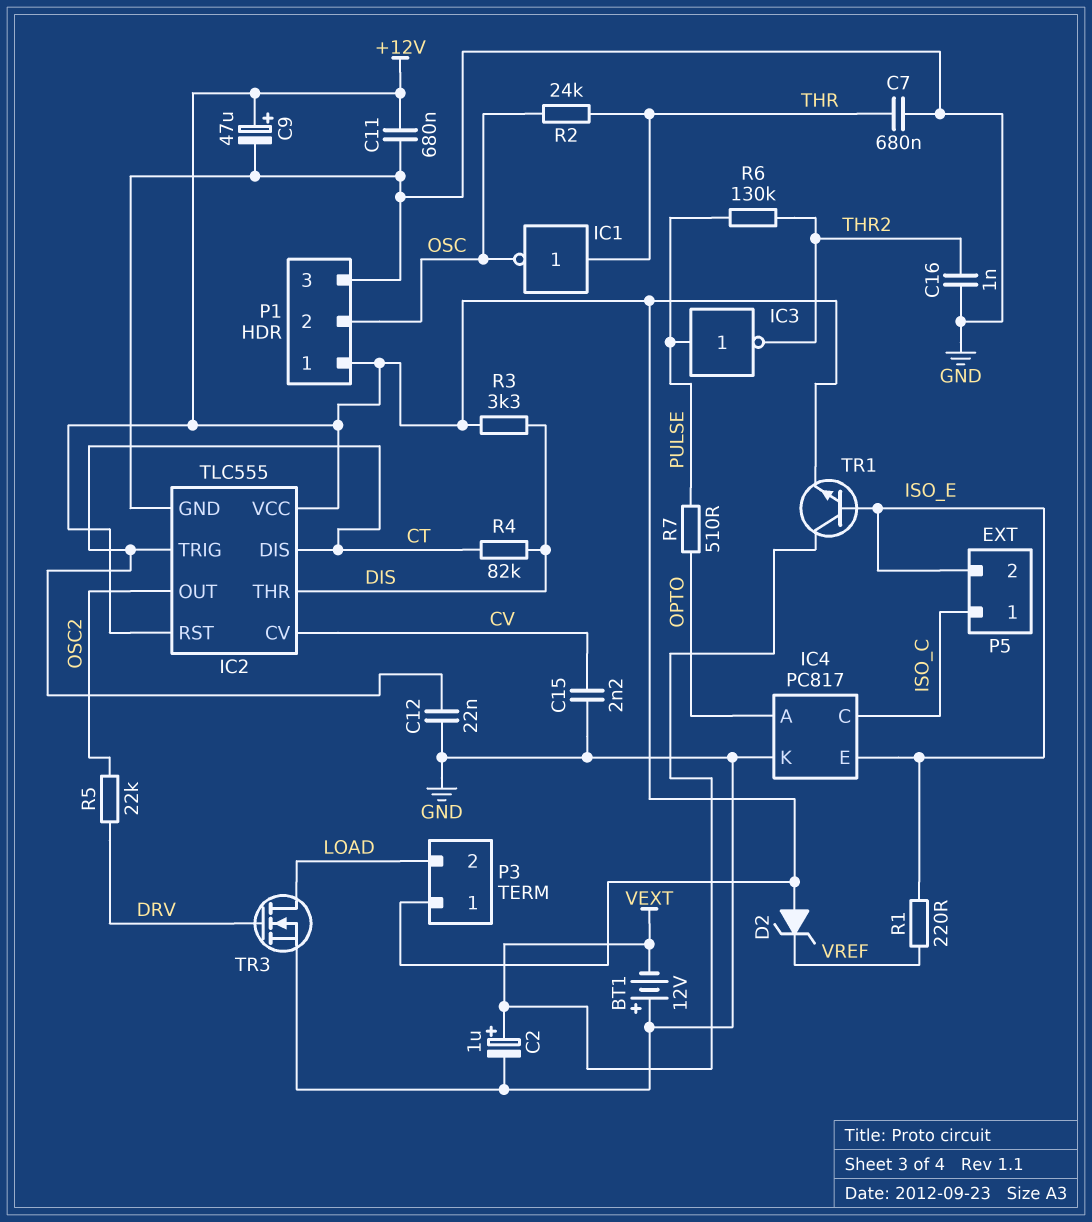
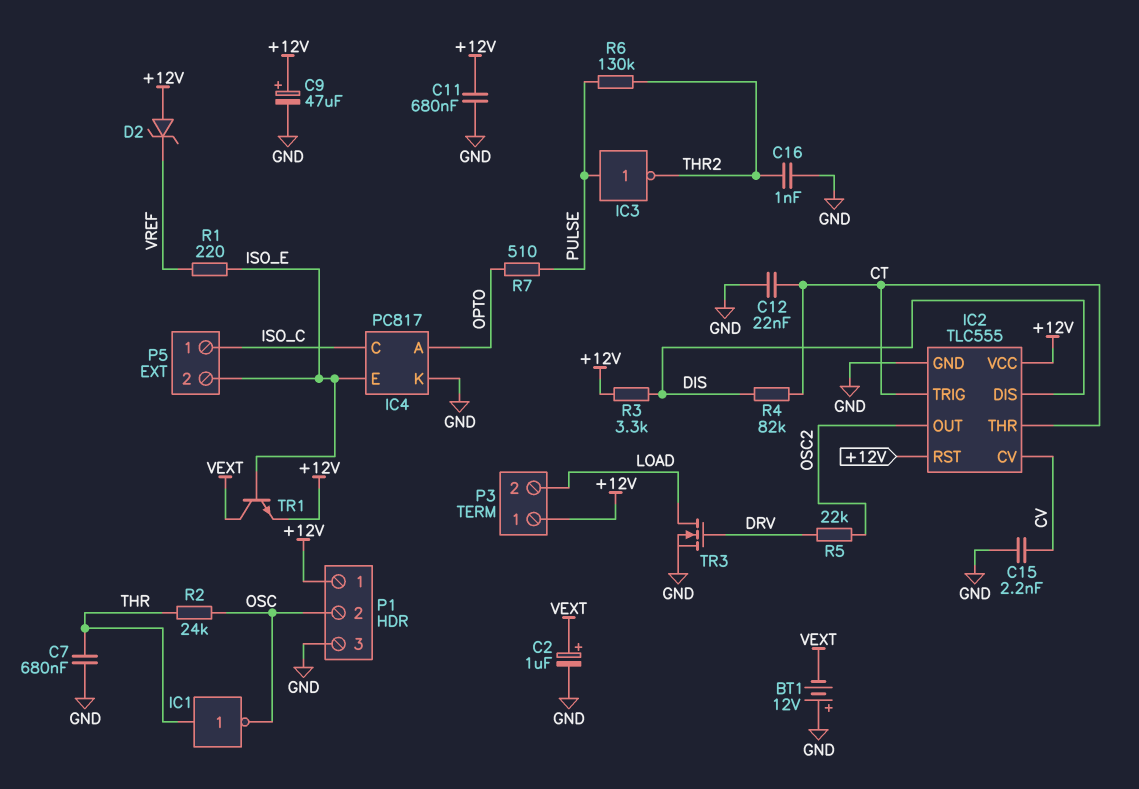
IC2 pin DIS: CT -> DIS
IC2 pin THR: DIS -> CT

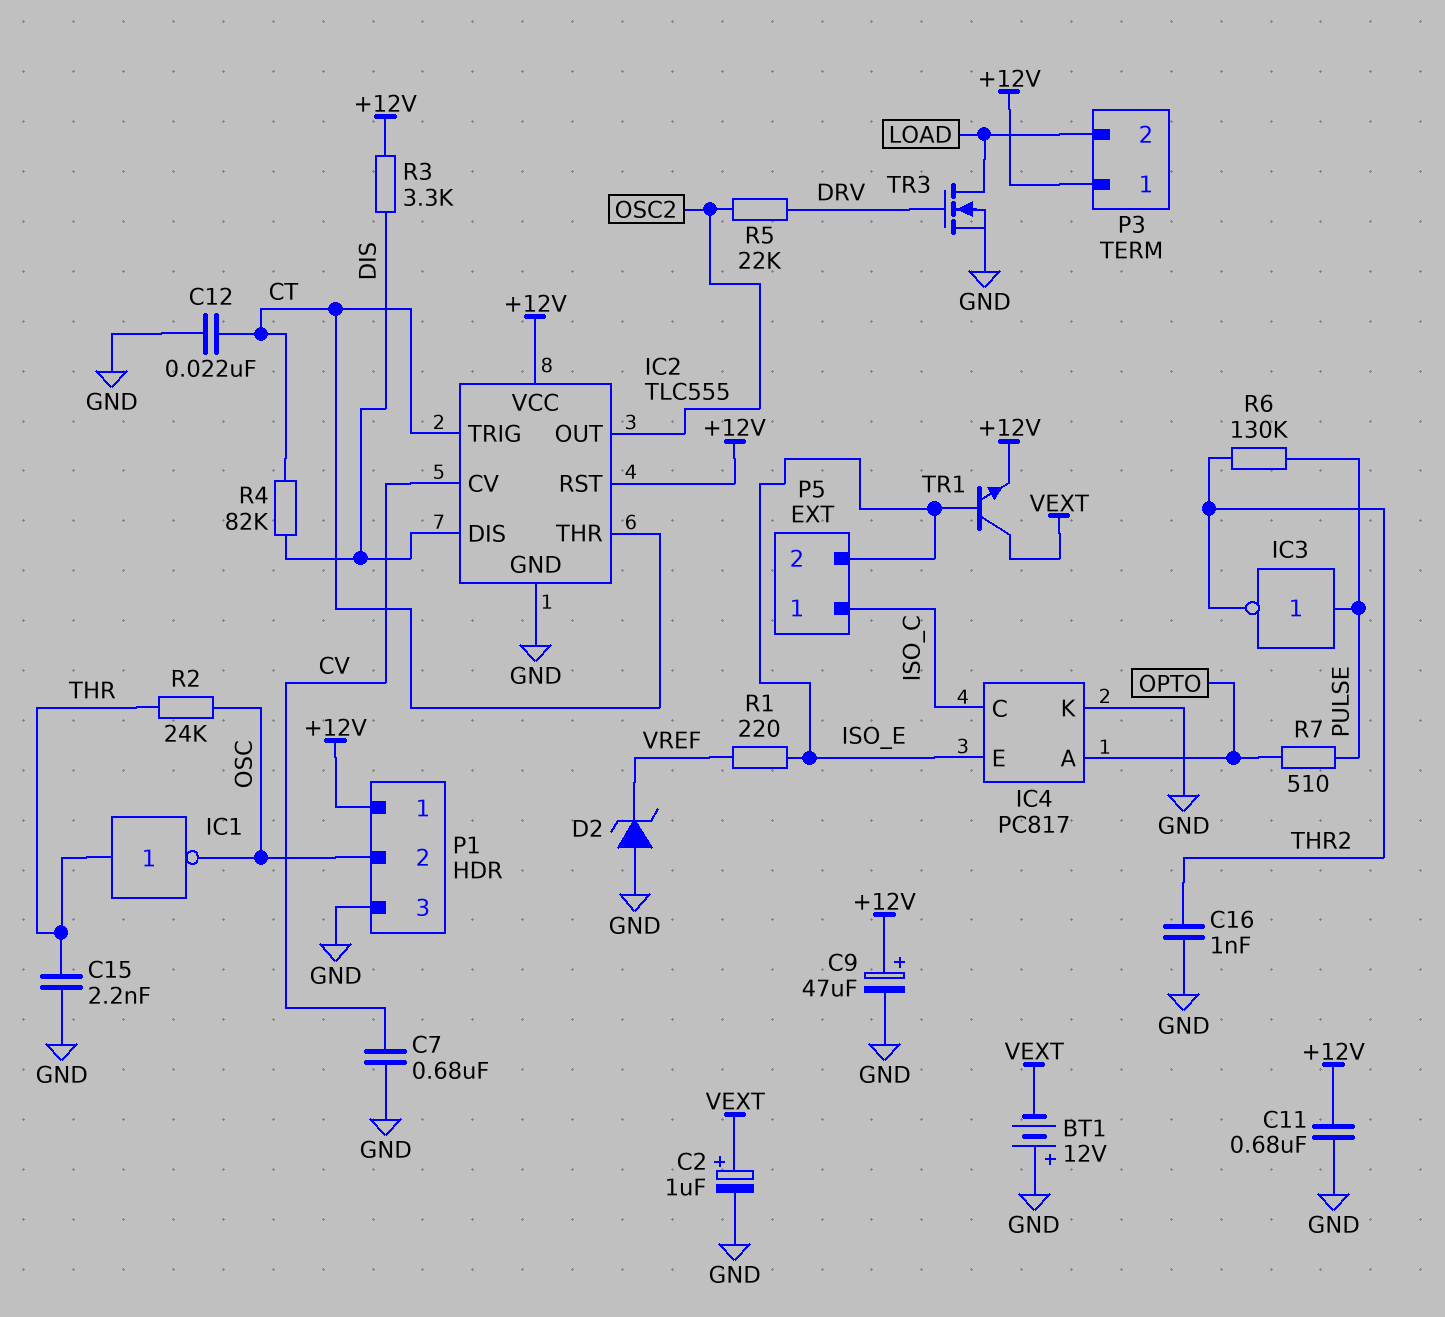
C7: 680nF (GND, THR) -> 680nF (CV, GND)
C15: 2.2nF (CV, GND) -> 2.2nF (GND, THR)
D2: zener (A +12V, K VREF) -> zener (A GND, K VREF)

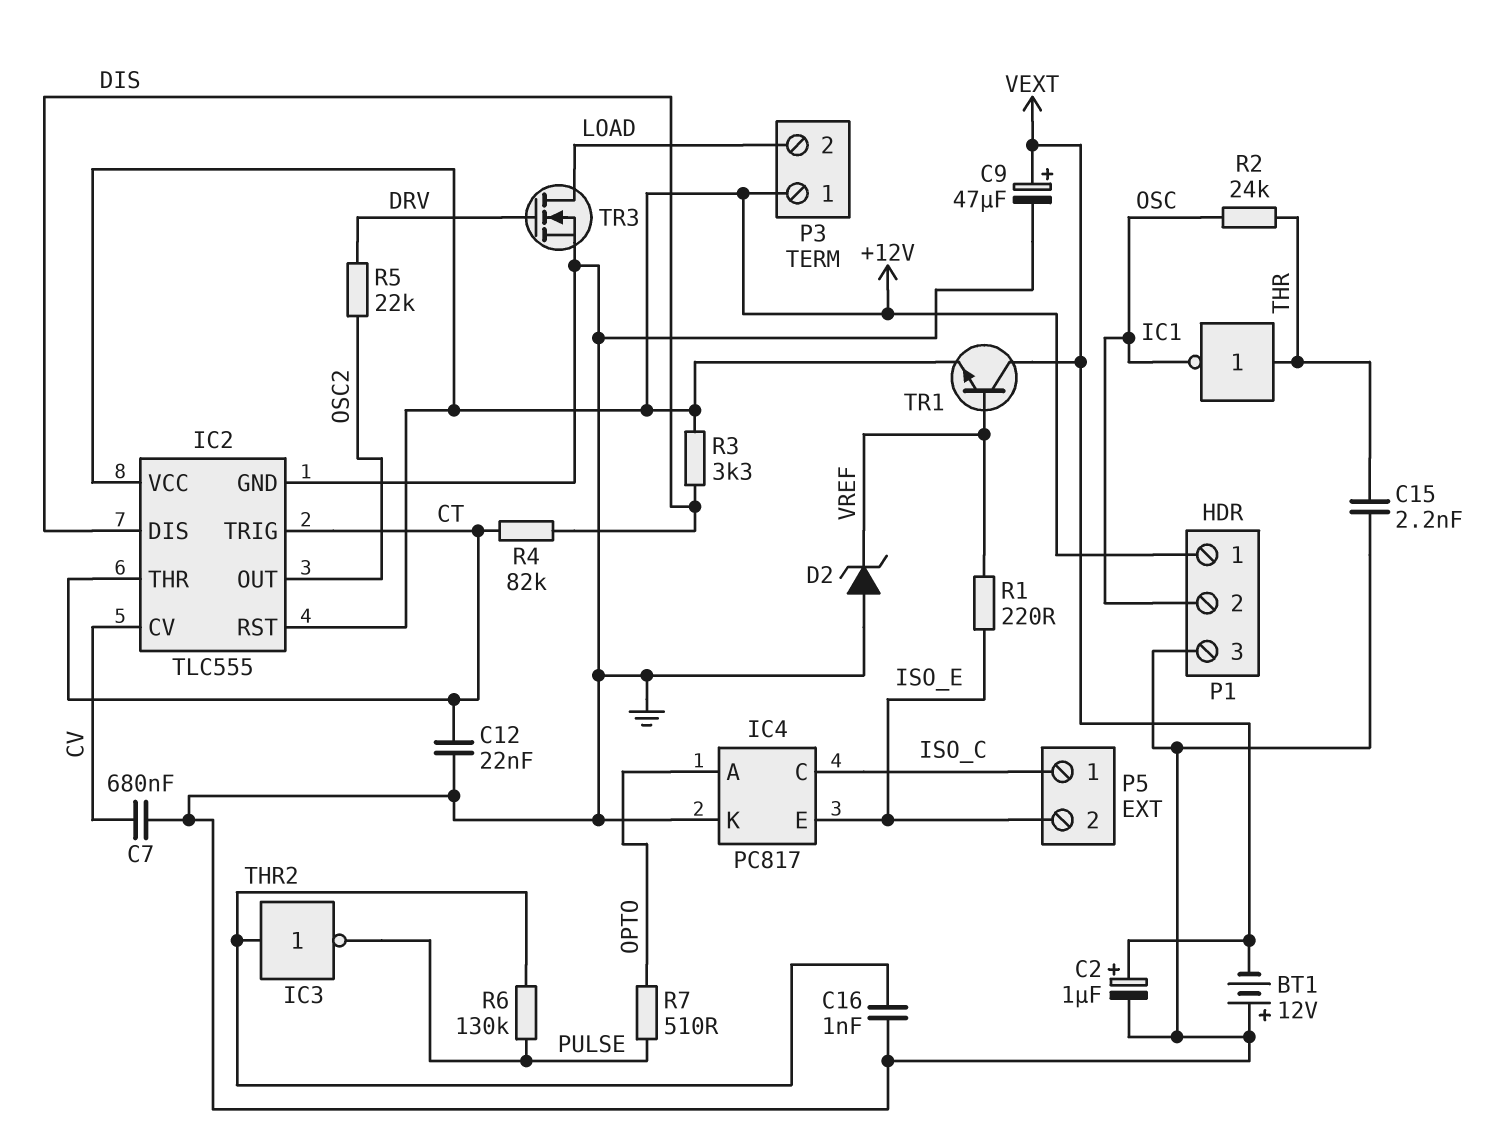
C9: 47uF (plus +12V, minus GND) -> 47uF (plus VEXT, minus GND)
C11: 680nF (+12V, GND) -> none
IC3: NOT (in PULSE, out THR2) -> NOT (in THR2, out PULSE)
TR1: NPN (B ISO_E, C VEXT, E +12V) -> NPN (B VREF, C VEXT, E +12V)

